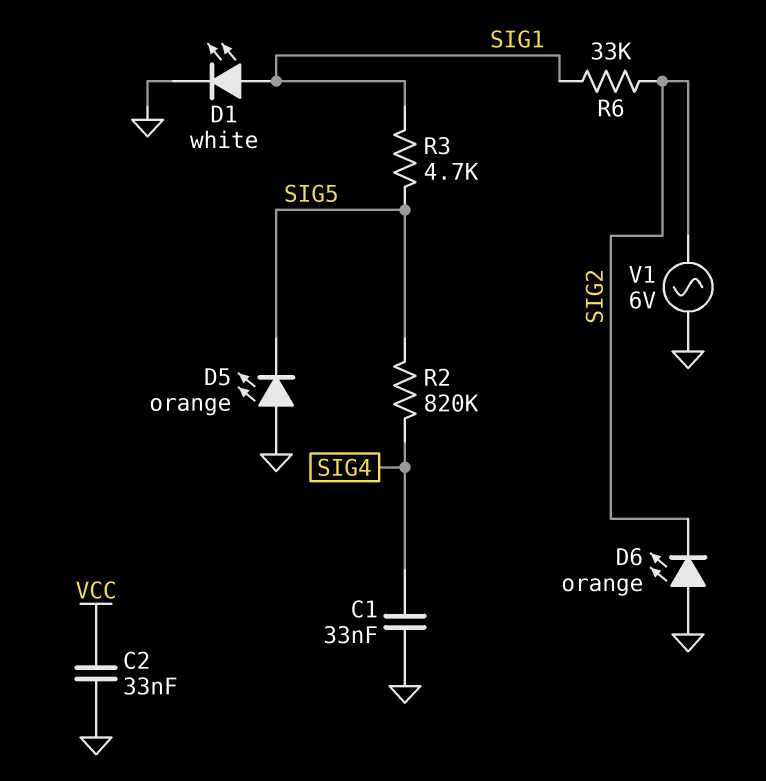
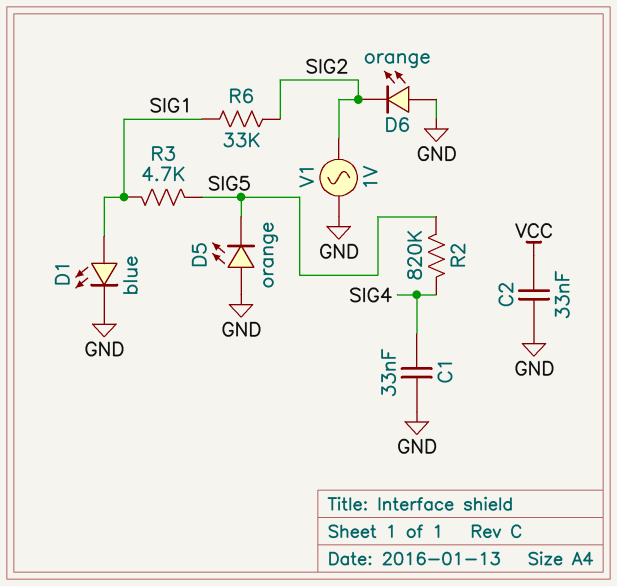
D1: LED white (A SIG1, K GND) -> LED blue (A SIG1, K GND)
V1: AC 6V (GND, SIG2) -> AC 1V (GND, SIG2)

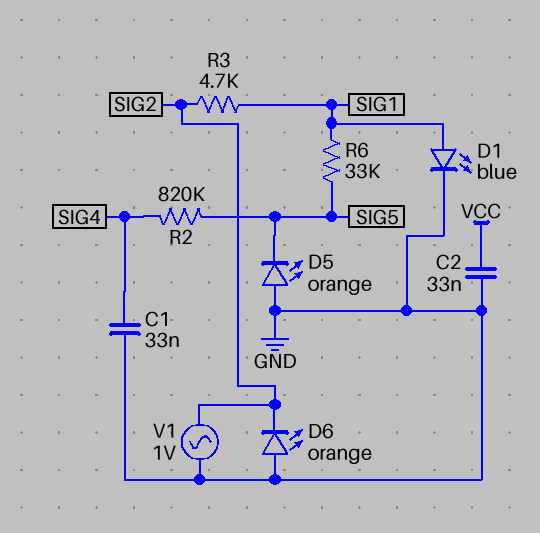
R3: 4.7k (SIG1, SIG5) -> 4.7k (SIG1, SIG2)
R6: 33k (SIG1, SIG2) -> 33k (SIG1, SIG5)

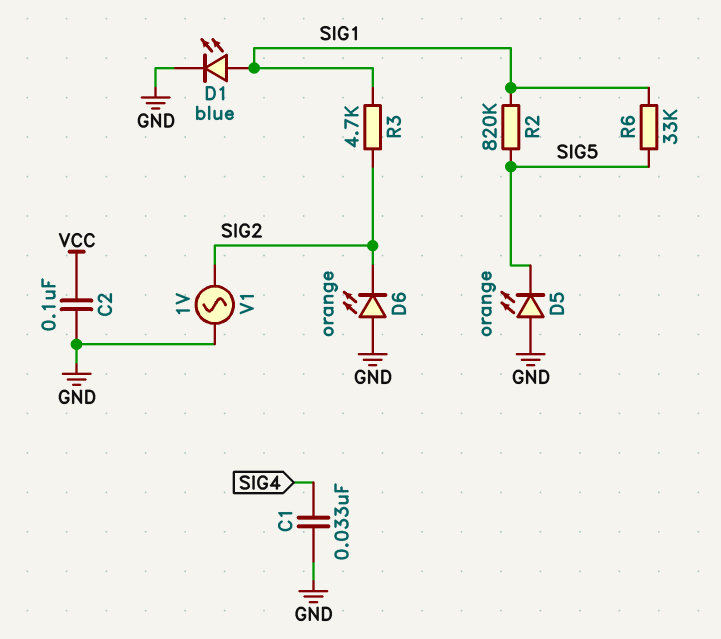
C2: 33nF (GND, VCC) -> 100nF (GND, VCC)
R2: 820k (SIG4, SIG5) -> 820k (SIG1, SIG5)

